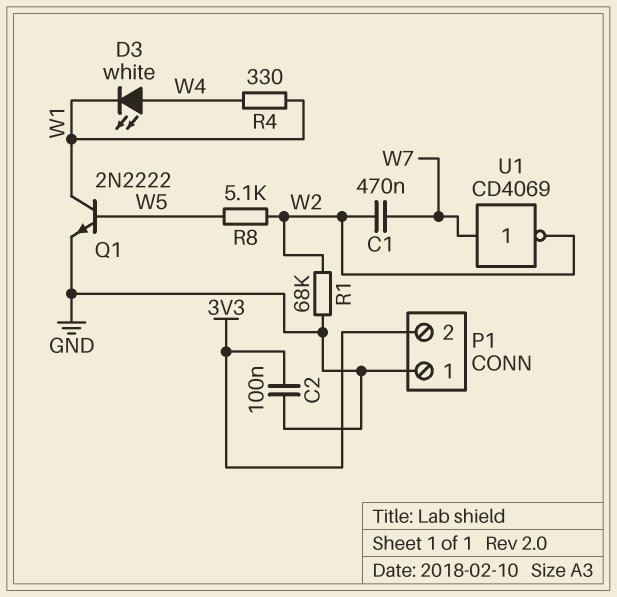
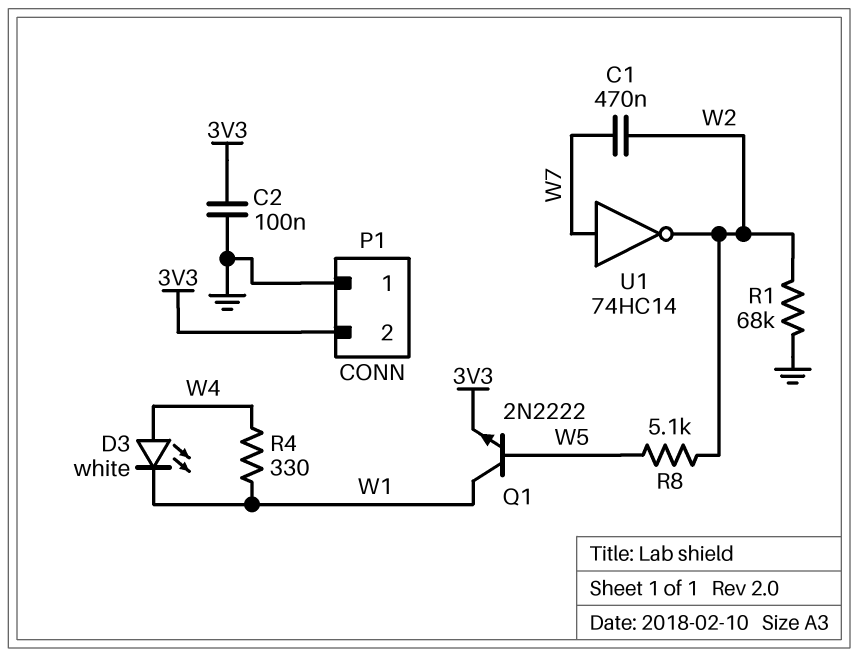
Q1: NPN 2N2222 (B W5, C W1, E GND) -> NPN 2N2222 (B W5, C W1, E 3V3)
U1: NOT CD4069 (in W7, out W2) -> NOT 74HC14 (in W7, out W2)

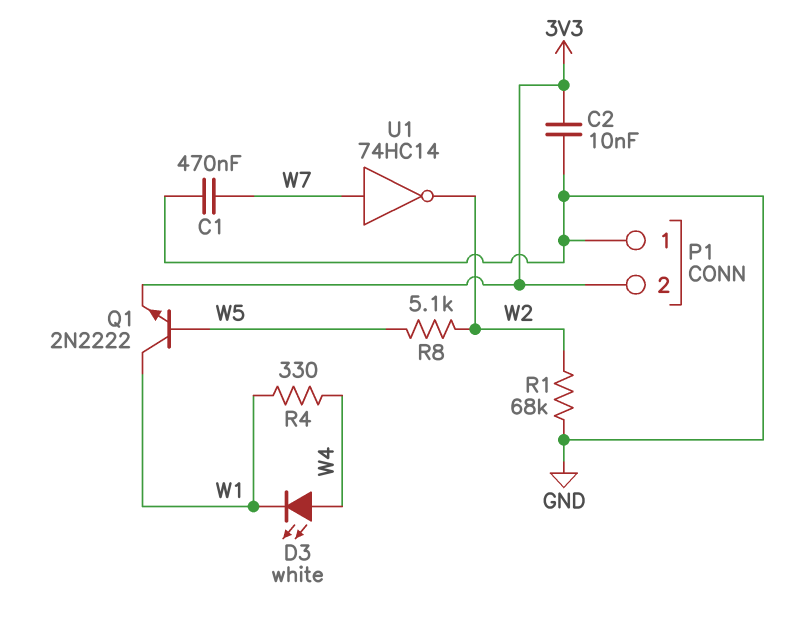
C1: 470nF (W2, W7) -> 470nF (GND, W7)
C2: 100nF (3V3, GND) -> 10nF (3V3, GND)

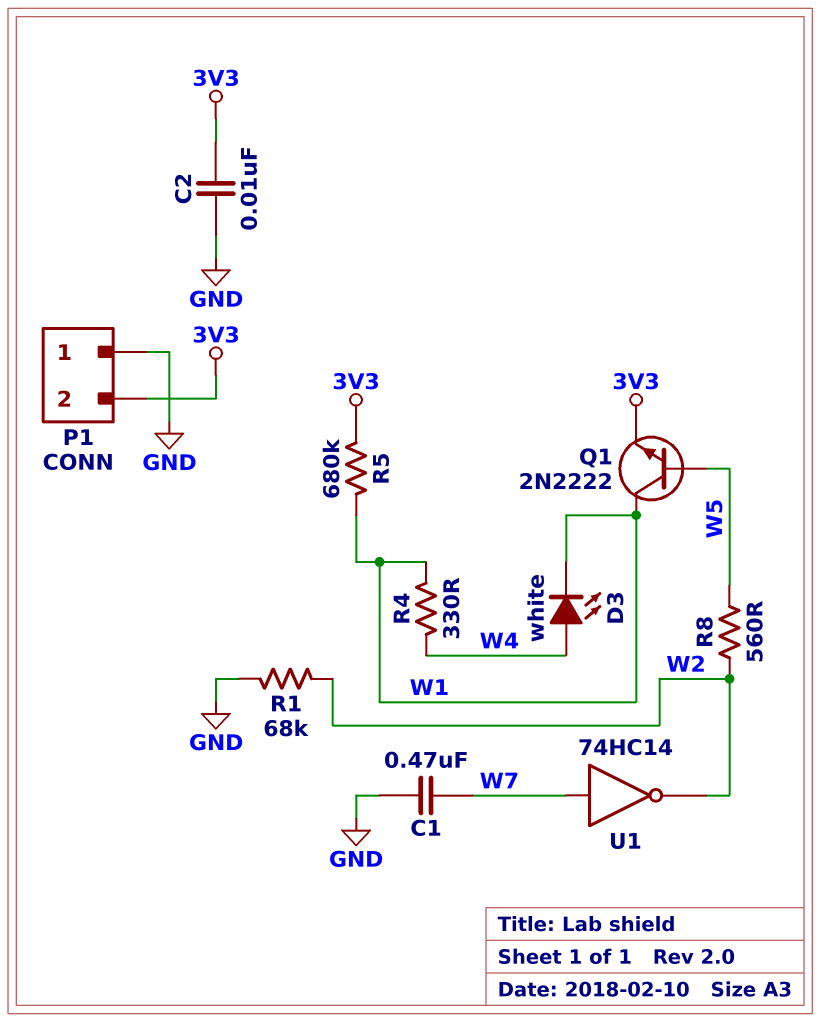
R5: none -> 680k (3V3, W1)
R8: 5.1k (W2, W5) -> 560 (W2, W5)

